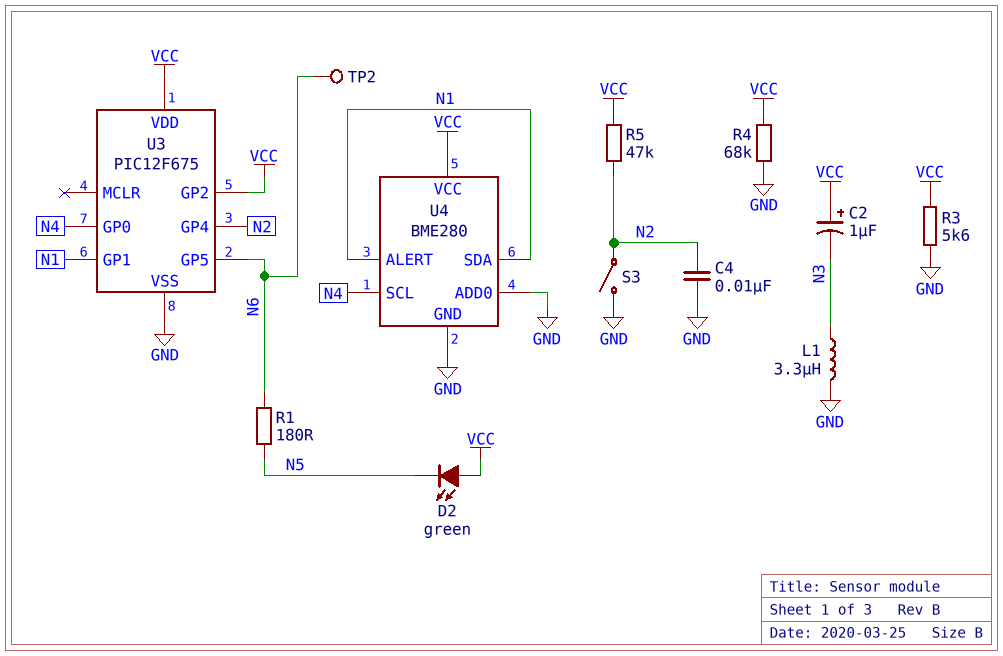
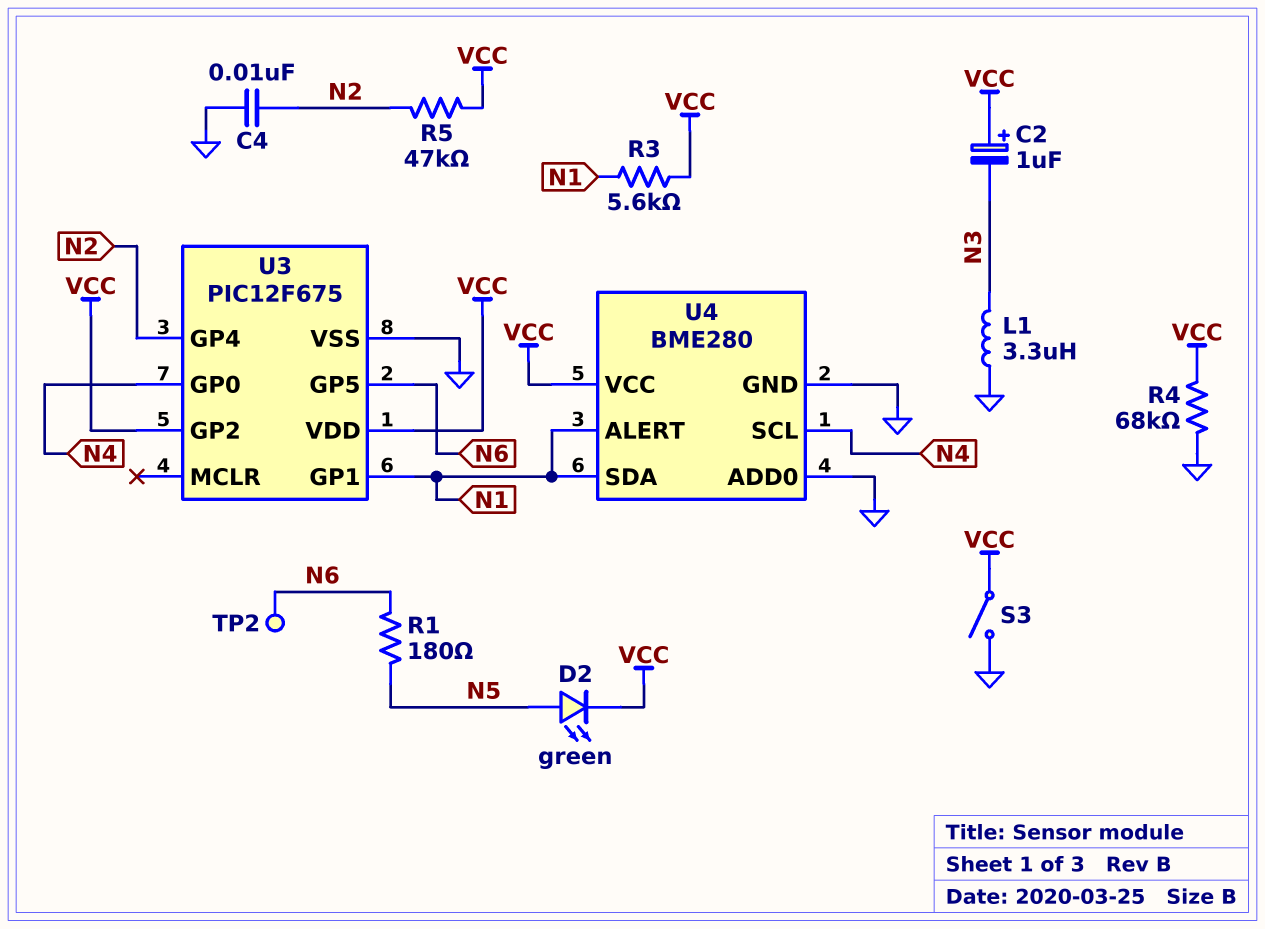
D2: LED green (A VCC, K N5) -> LED green (A N5, K VCC)
R3: 5.6k (GND, VCC) -> 5.6k (N1, VCC)
S3: switch (GND, N2) -> switch (GND, VCC)

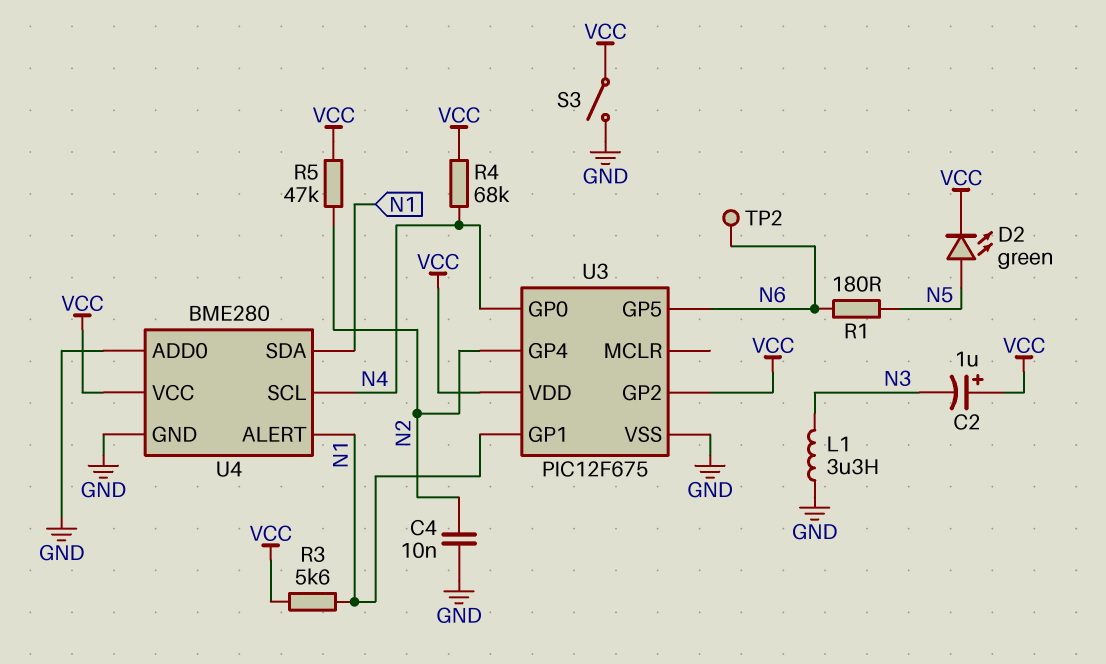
R4: 68k (GND, VCC) -> 68k (N4, VCC)

